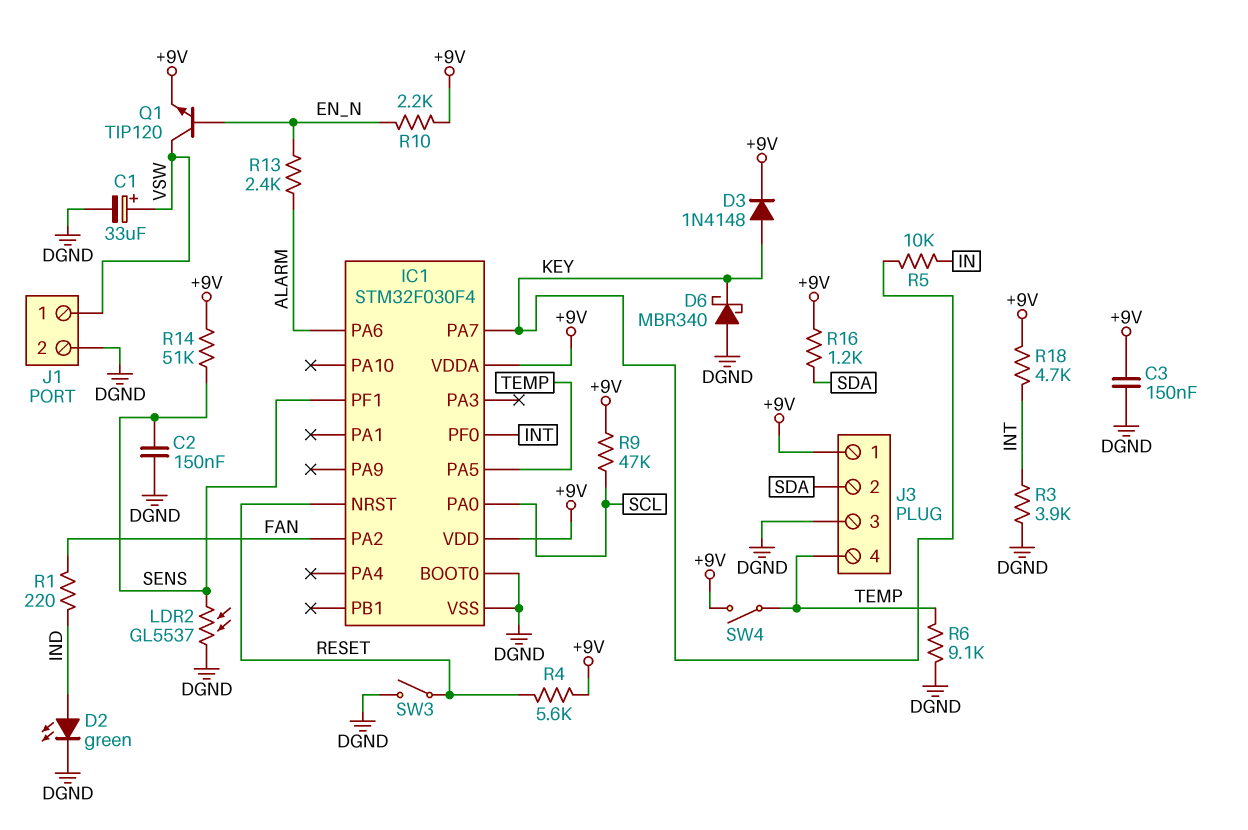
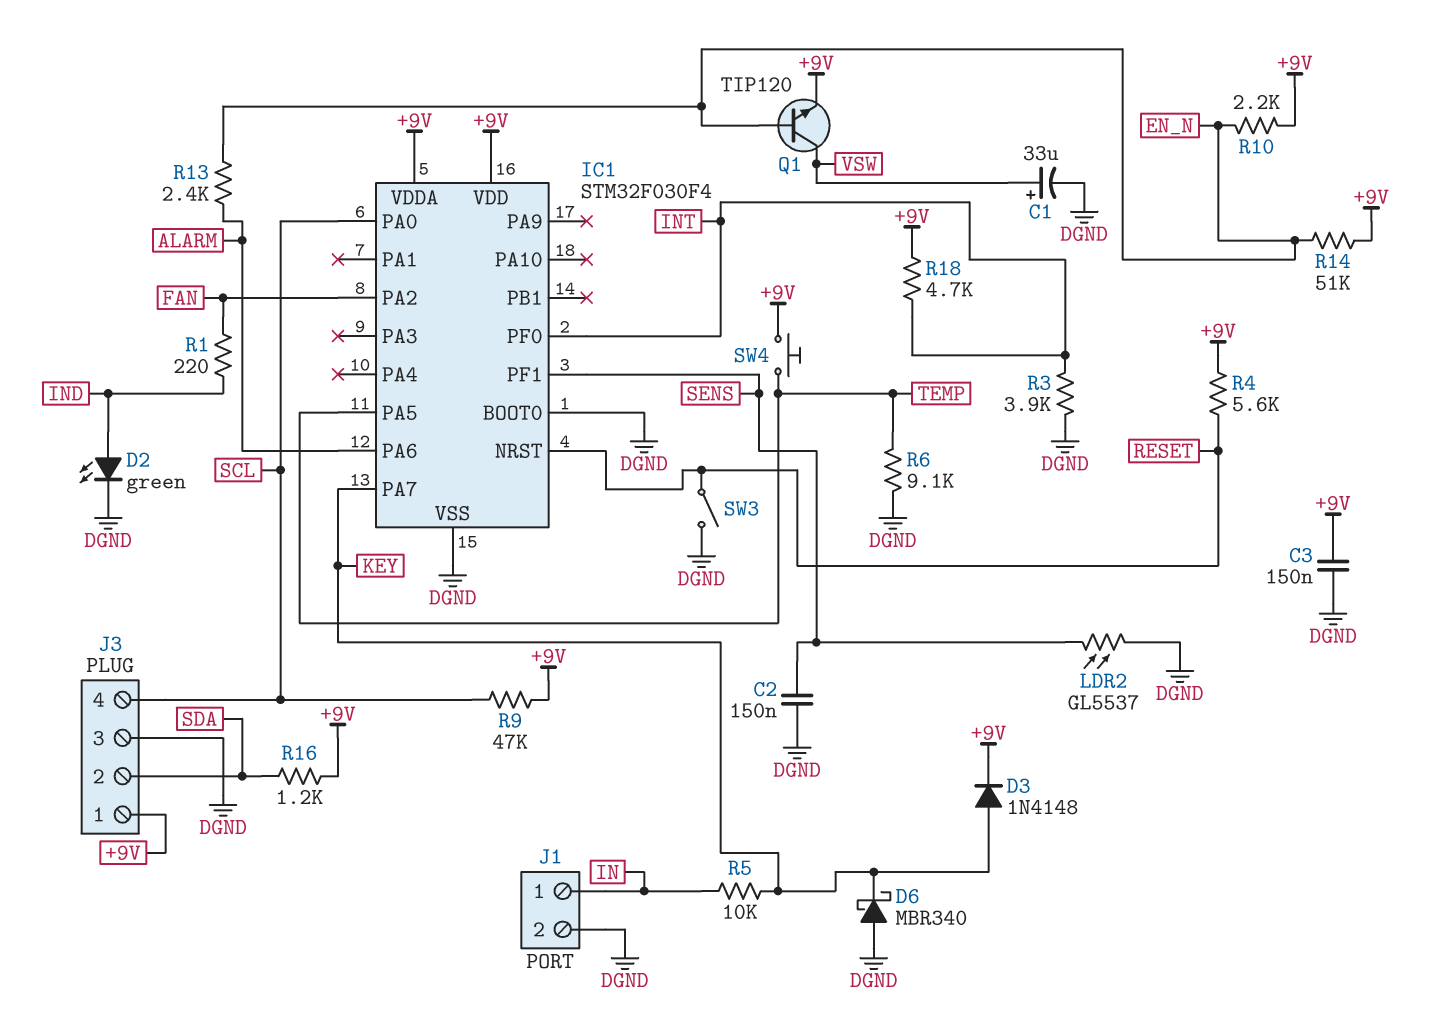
J1 pin 1: VSW -> IN
J3 pin 4: TEMP -> SCL
R14: 51k (+9V, SENS) -> 51k (+9V, EN_N)
SW4: switch (+9V, TEMP) -> button (+9V, TEMP)

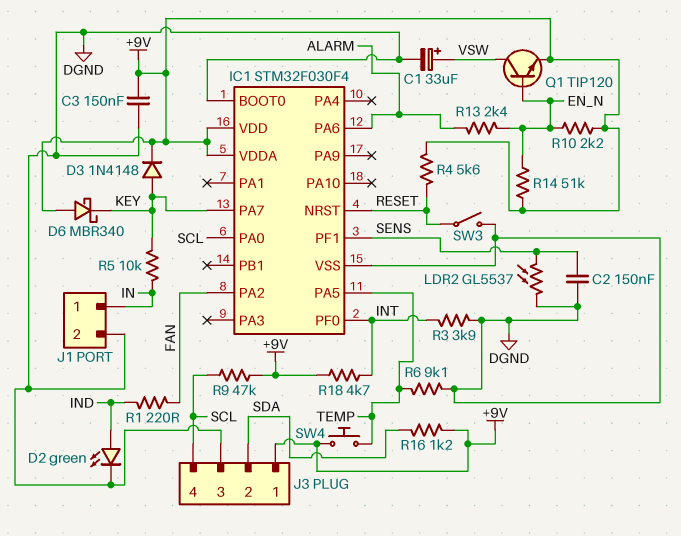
D6: schottky MBR340 (A DGND, K KEY) -> schottky MBR340 (A +9V, K KEY)

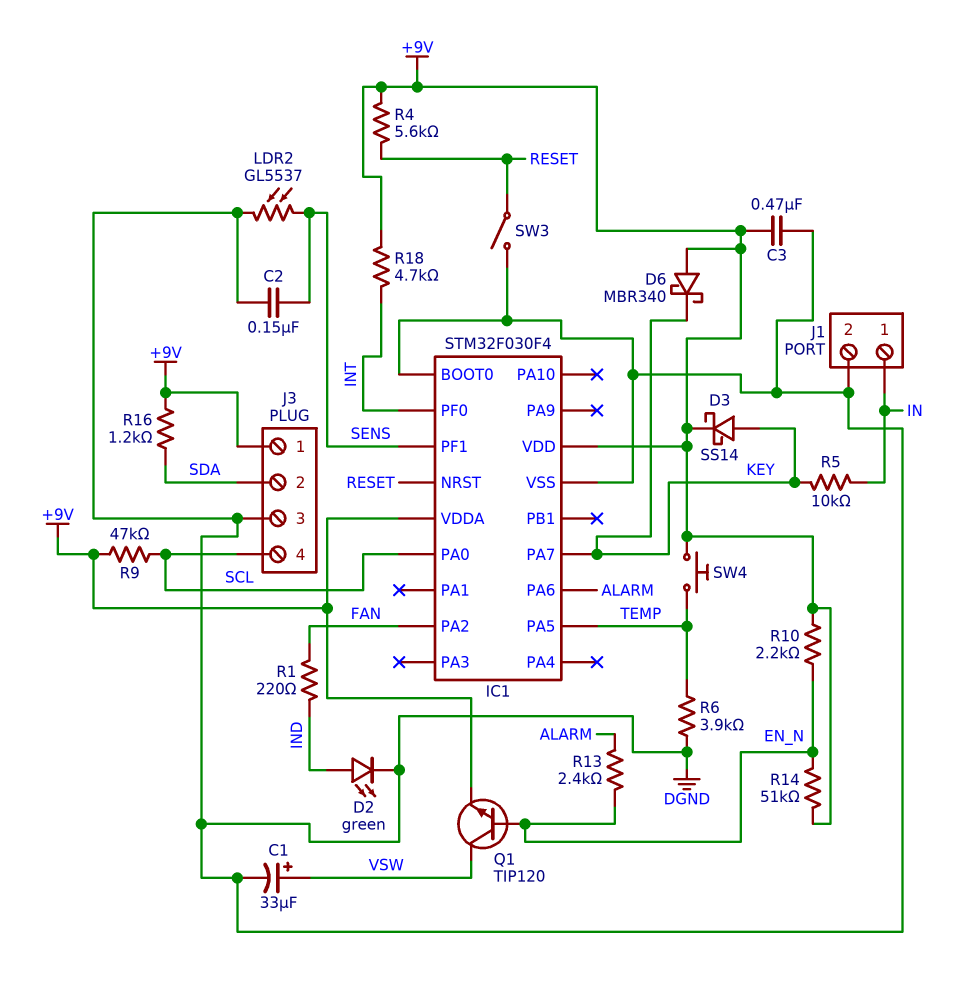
C3: 150nF (+9V, DGND) -> 470nF (+9V, DGND)
D3: diode 1N4148 (A KEY, K +9V) -> schottky SS14 (A KEY, K +9V)
R3: 3.9k (DGND, INT) -> none
R6: 9.1k (DGND, TEMP) -> 3.9k (DGND, TEMP)

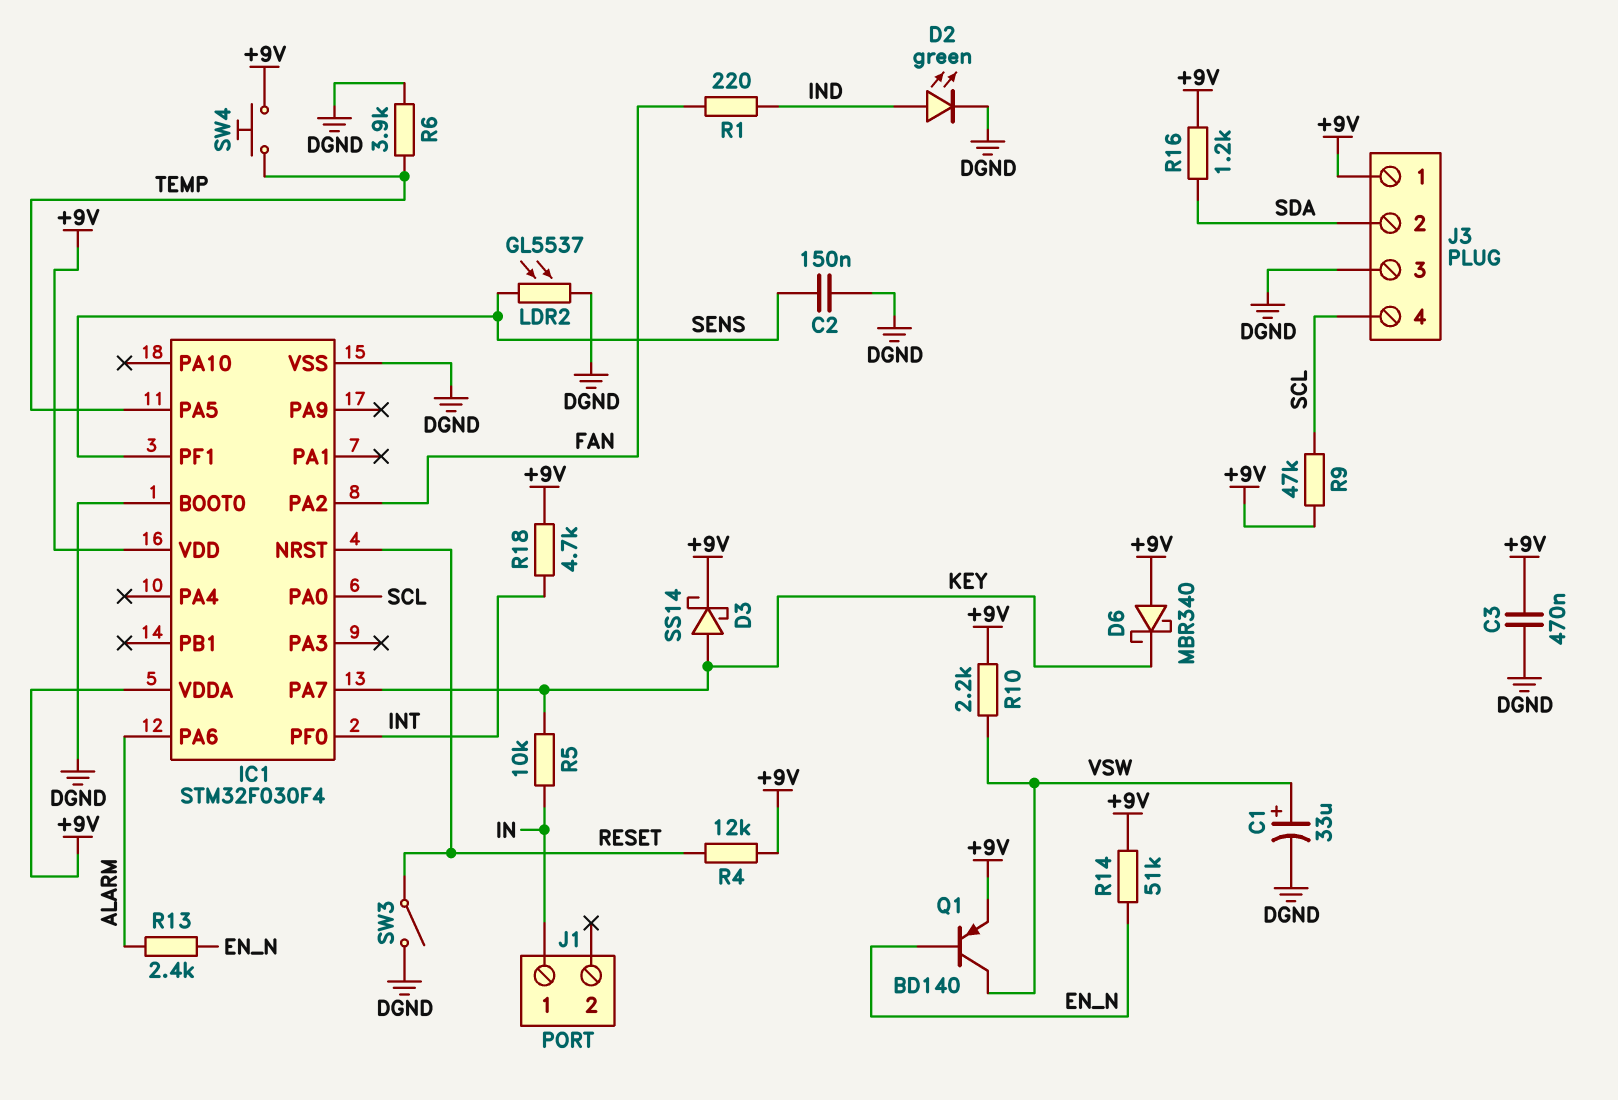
J1 pin 2: DGND -> none
Q1: NPN TIP120 (B EN_N, C VSW, E +9V) -> PNP BD140 (B EN_N, C VSW, E +9V)
R4: 5.6k (+9V, RESET) -> 12k (+9V, RESET)
R10: 2.2k (+9V, EN_N) -> 2.2k (+9V, VSW)

